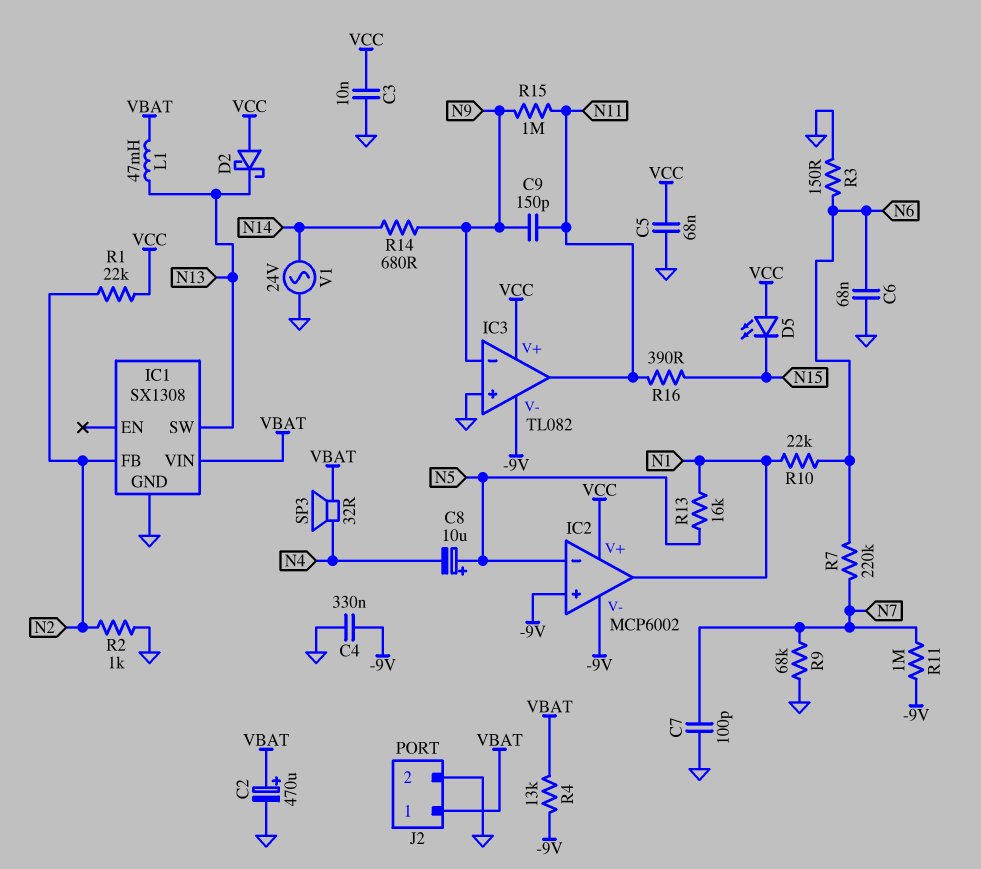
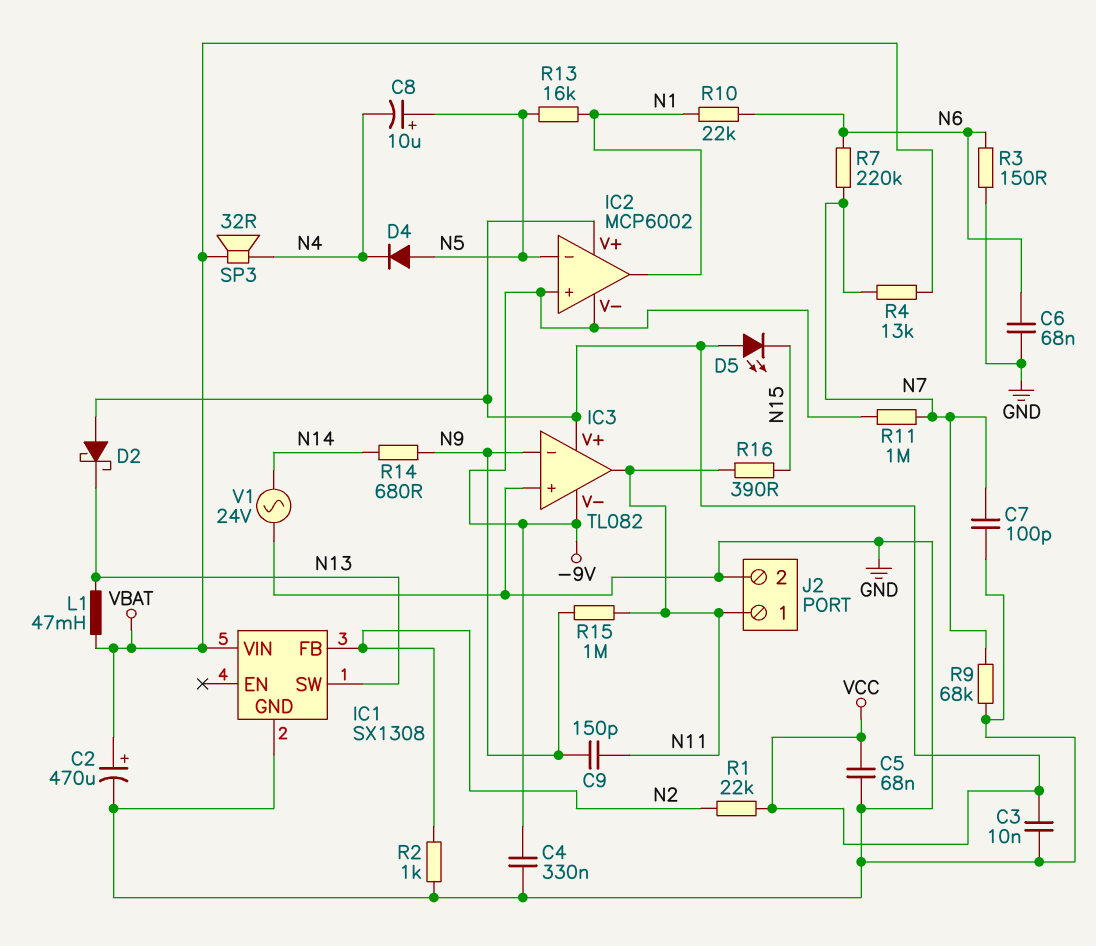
D4: none -> diode (A N5, K N4)
J2 pin 1: VBAT -> N11
R4: 13k (-9V, VBAT) -> 13k (N7, VBAT)

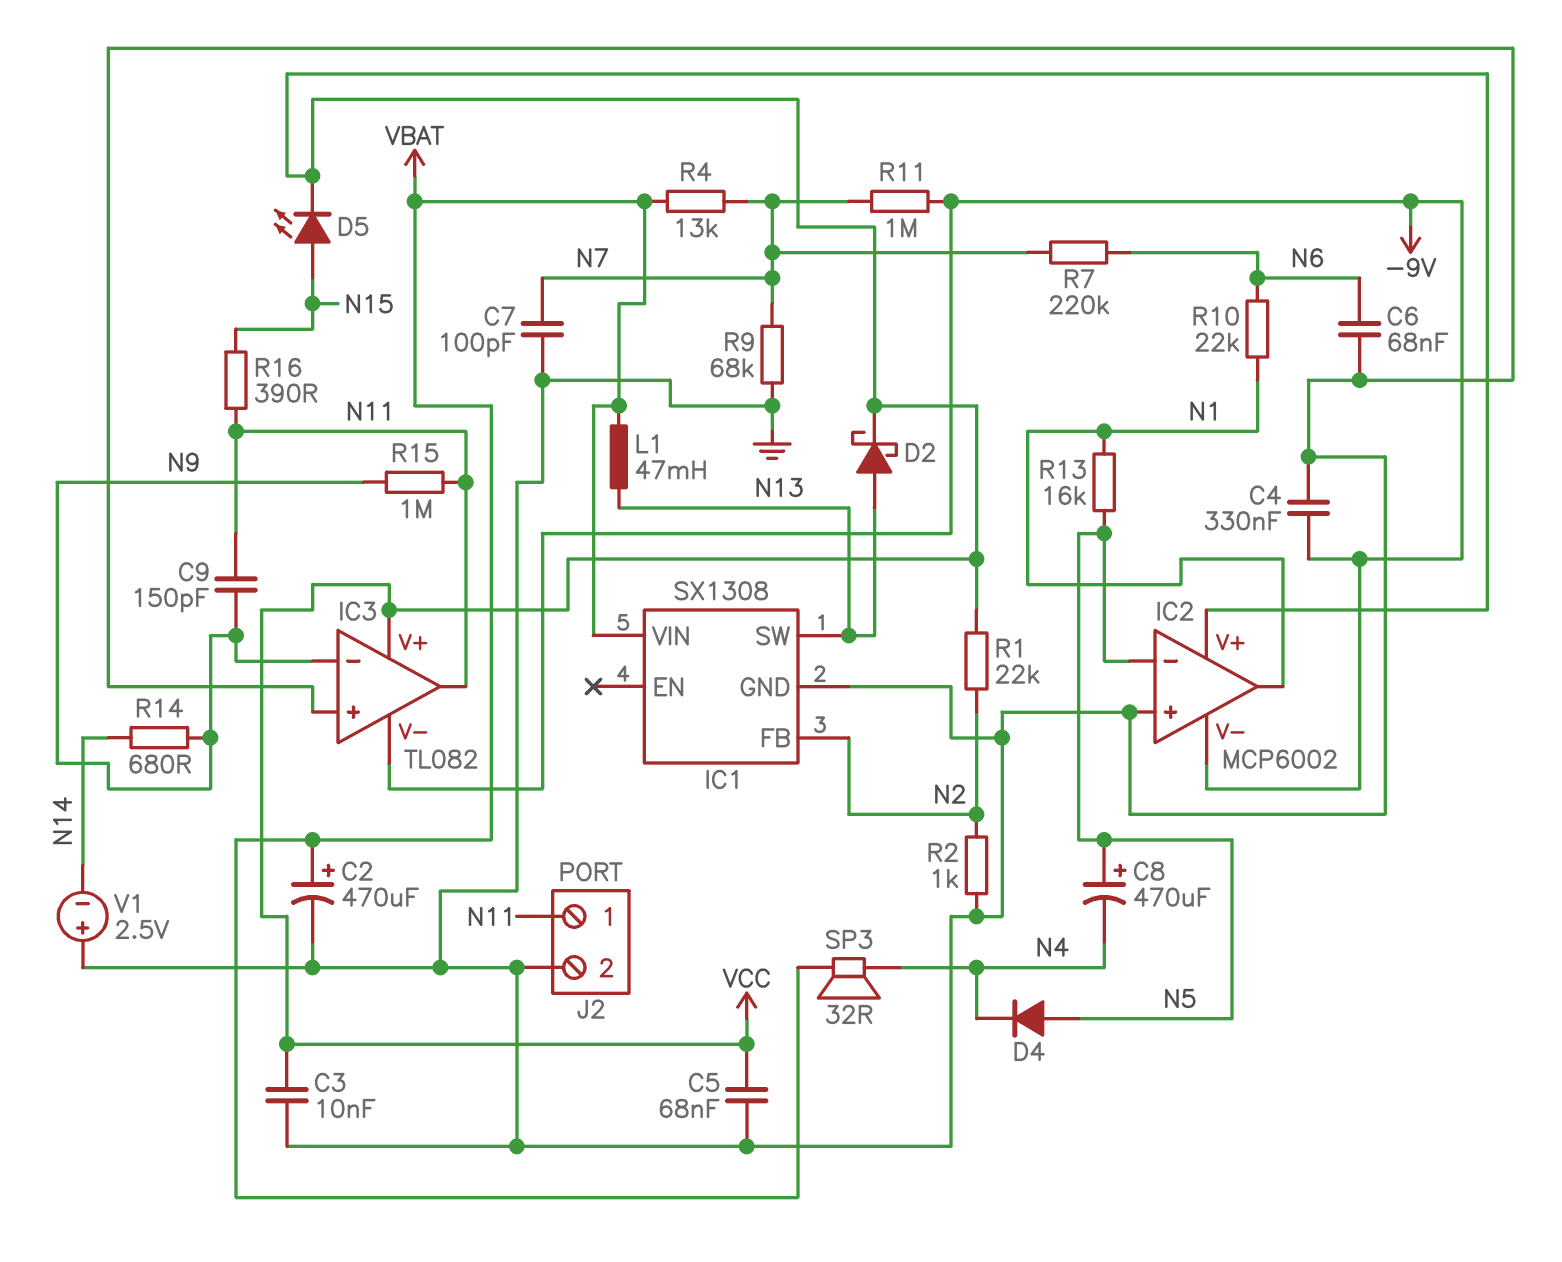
C8: 10uF (plus N5, minus N4) -> 470uF (plus N5, minus N4)
D2: schottky (A VCC, K N13) -> schottky (A N13, K VCC)
D5: LED (A VCC, K N15) -> LED (A N15, K VCC)
IC2 pin in+: -9V -> GND
R3: 150 (GND, N6) -> none
V1: AC 24V (GND, N14) -> 2.5V (plus GND, minus N14)

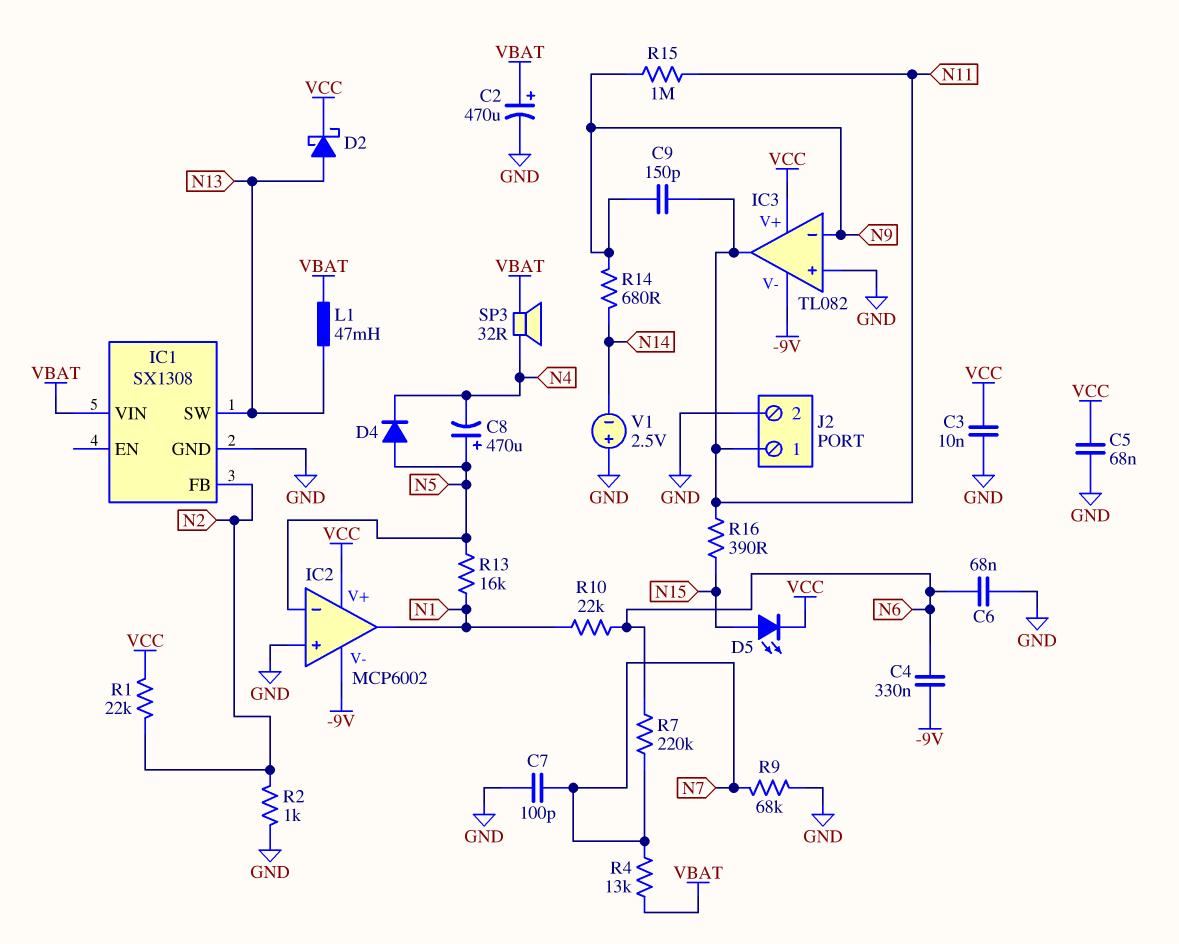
C4: 330nF (-9V, GND) -> 330nF (-9V, N6)
R11: 1M (-9V, N7) -> none

